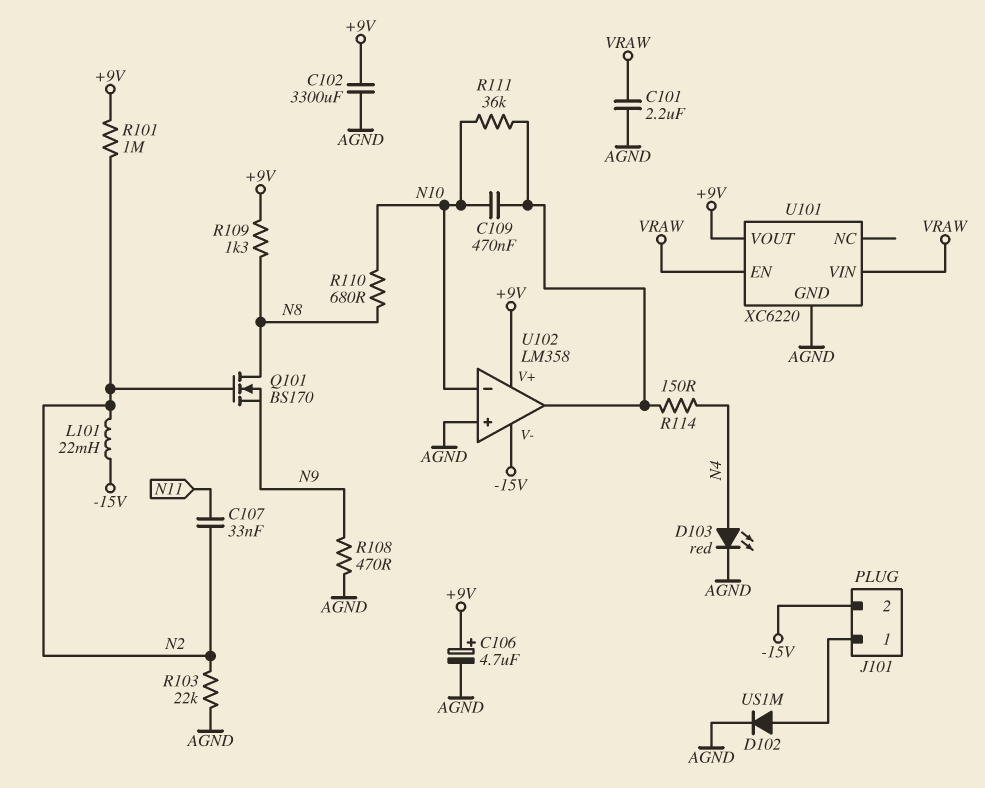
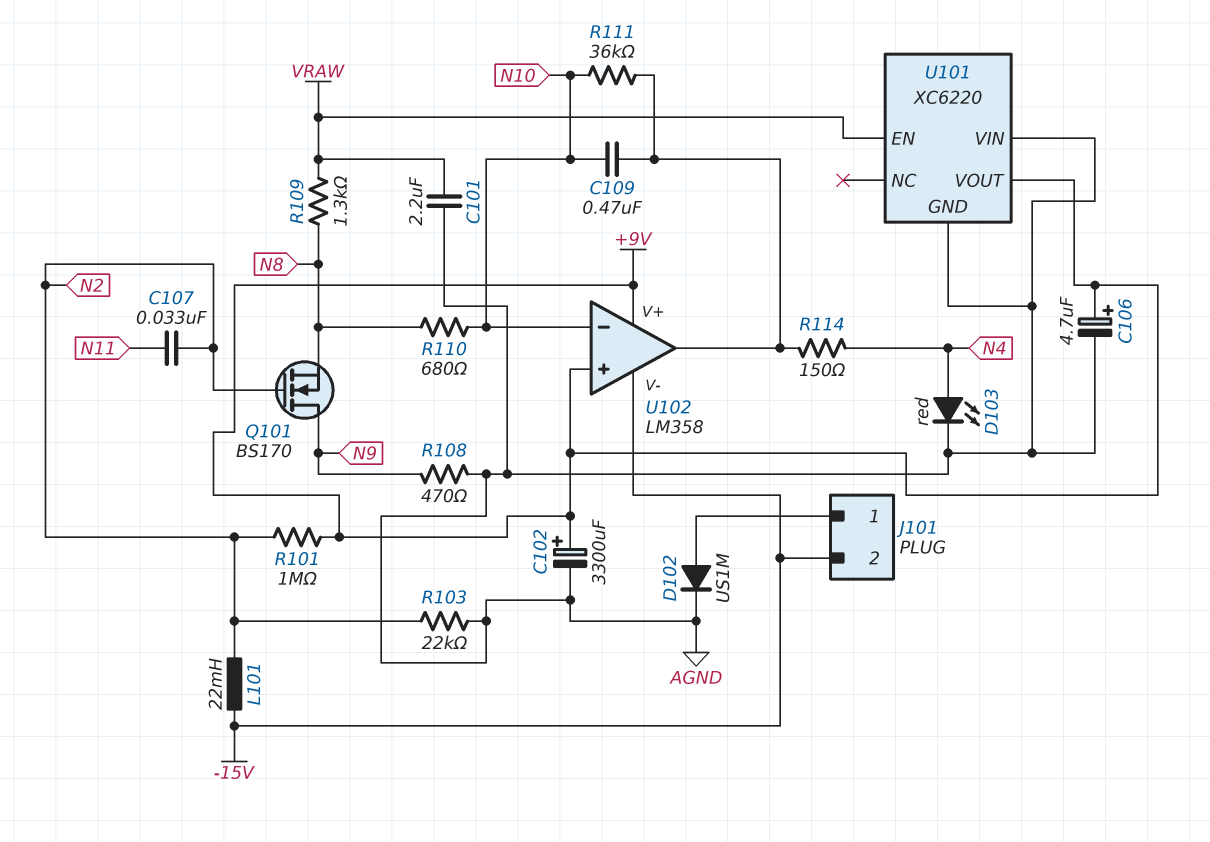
C102: 3300uF (+9V, AGND) -> 3300uF (plus +9V, minus AGND)
Q101: NMOS BS170 (G N2, D N8, S N9) -> NMOS BS170 (G N2, D N9, S N8)
R109: 1.3k (+9V, N8) -> 1.3k (N8, VRAW)
U101 pin VIN: VRAW -> AGND
U102 pin in+: AGND -> +9V

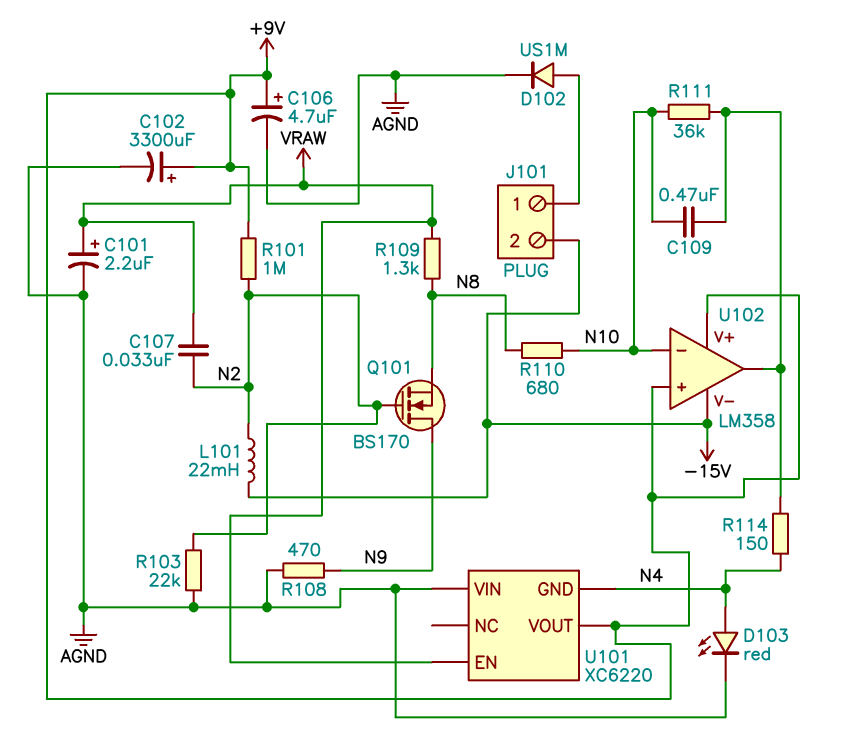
C101: 2.2uF (AGND, VRAW) -> 2.2uF (plus VRAW, minus AGND)
C107: 33nF (N2, N11) -> 33nF (N2, VRAW)
U101 pin GND: AGND -> N4

